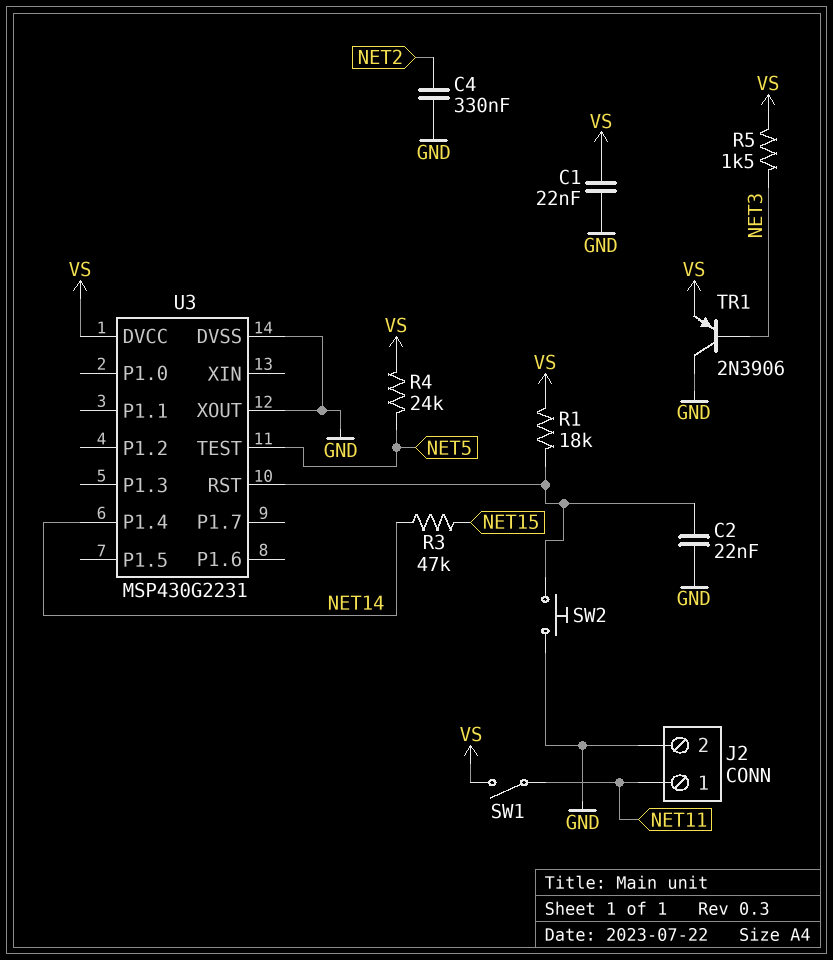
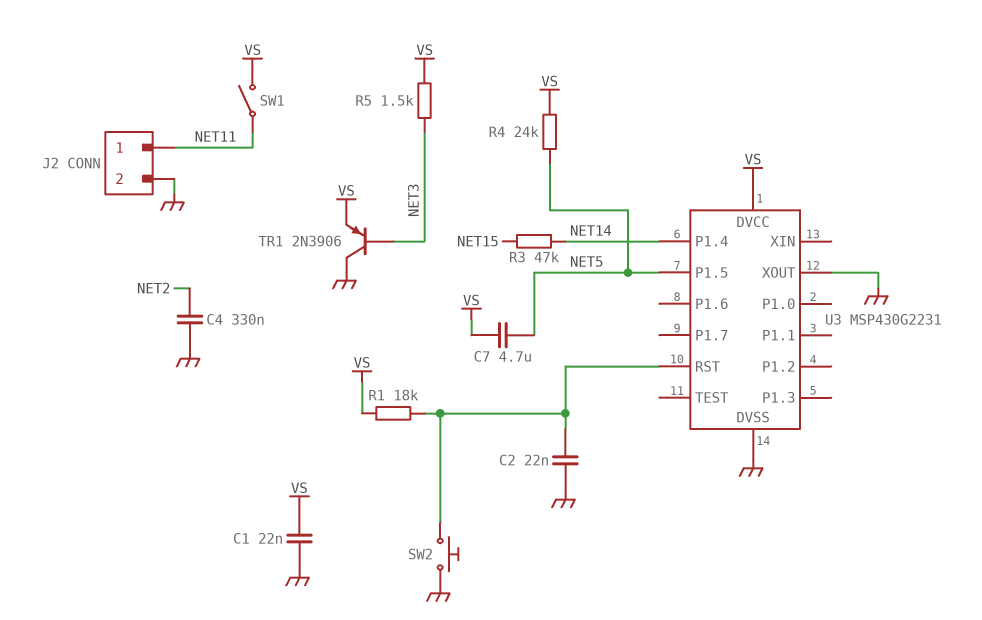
C7: none -> 4.7uF (NET5, VS)
U3 pin P1.5: none -> NET5
U3 pin TEST: NET5 -> none

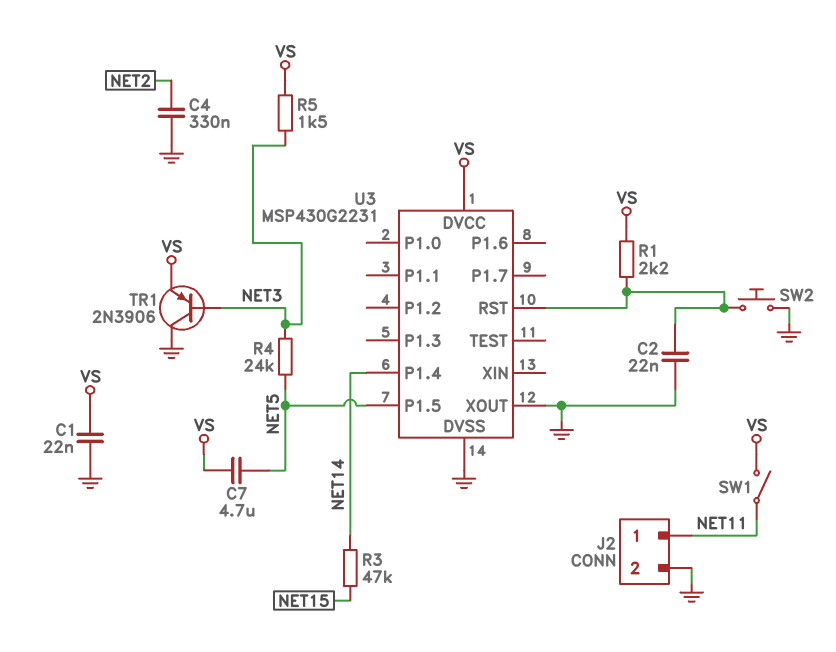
R1: 18k (U3/RST, VS) -> 2.2k (U3/RST, VS)
R4: 24k (NET5, VS) -> 24k (NET3, NET5)

